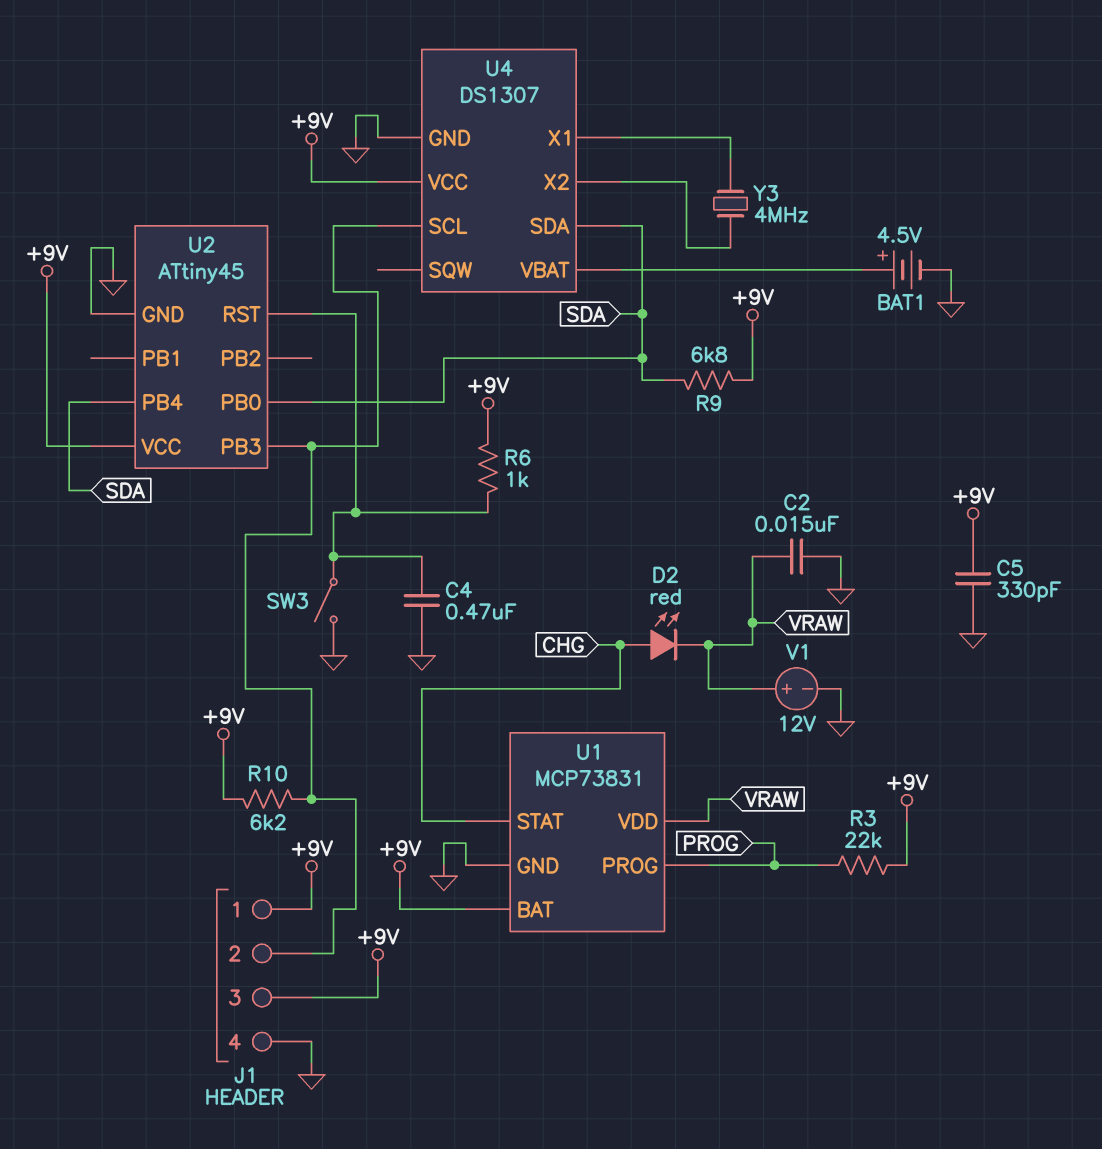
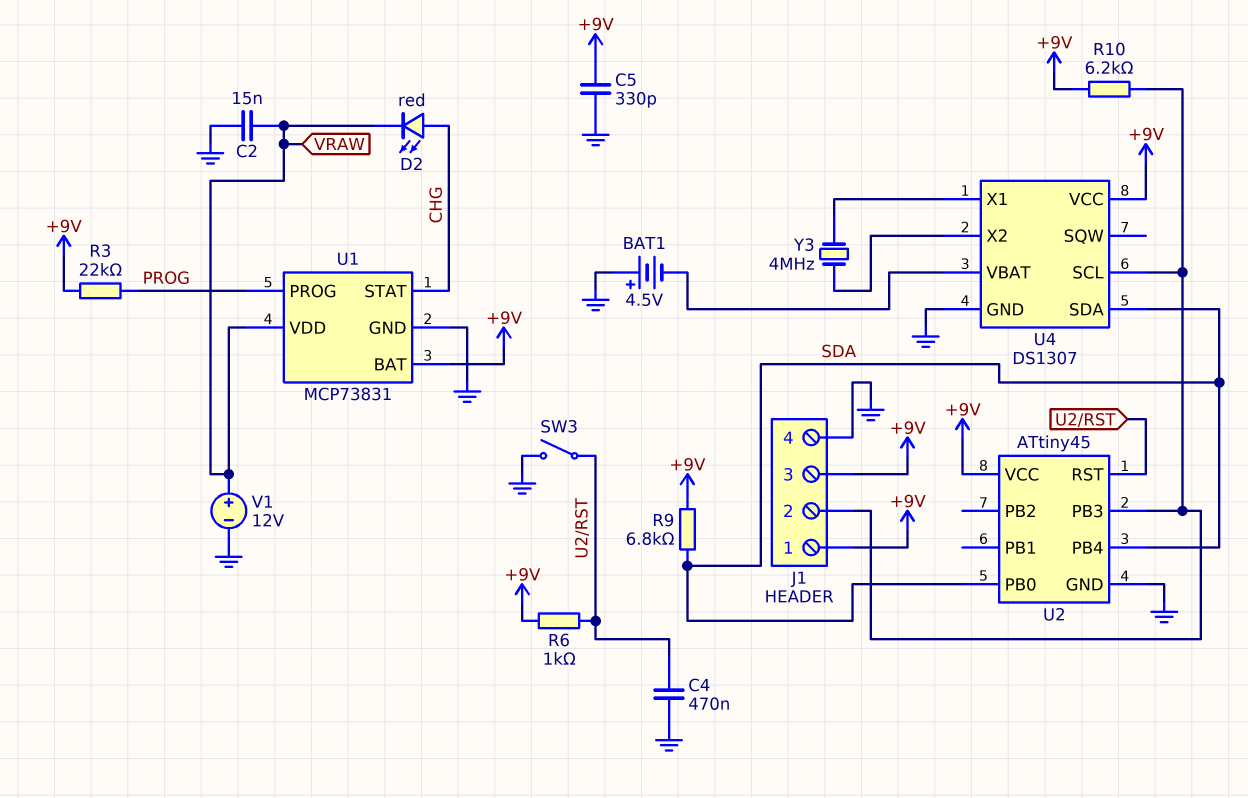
BAT1: 4.5V (plus U4/VBAT, minus GND) -> 4.5V (plus GND, minus U4/VBAT)

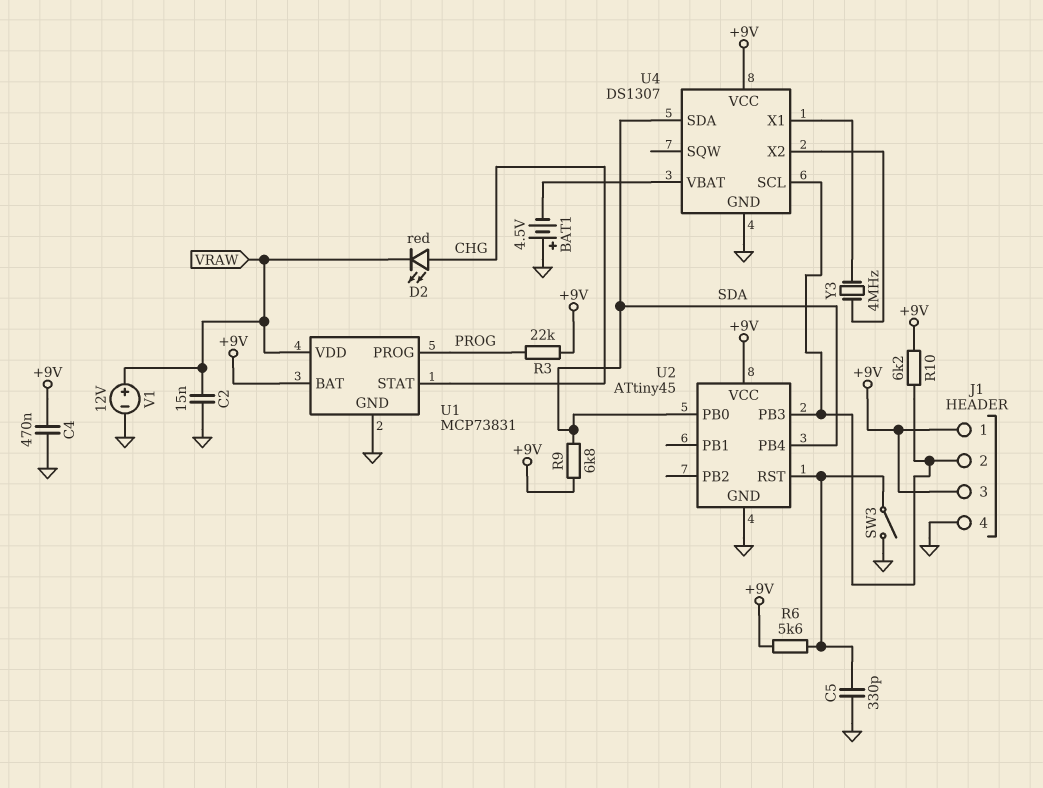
C4: 470nF (GND, U2/RST) -> 470nF (+9V, GND)
C5: 330pF (+9V, GND) -> 330pF (GND, U2/RST)
R6: 1k (+9V, U2/RST) -> 5.6k (+9V, U2/RST)

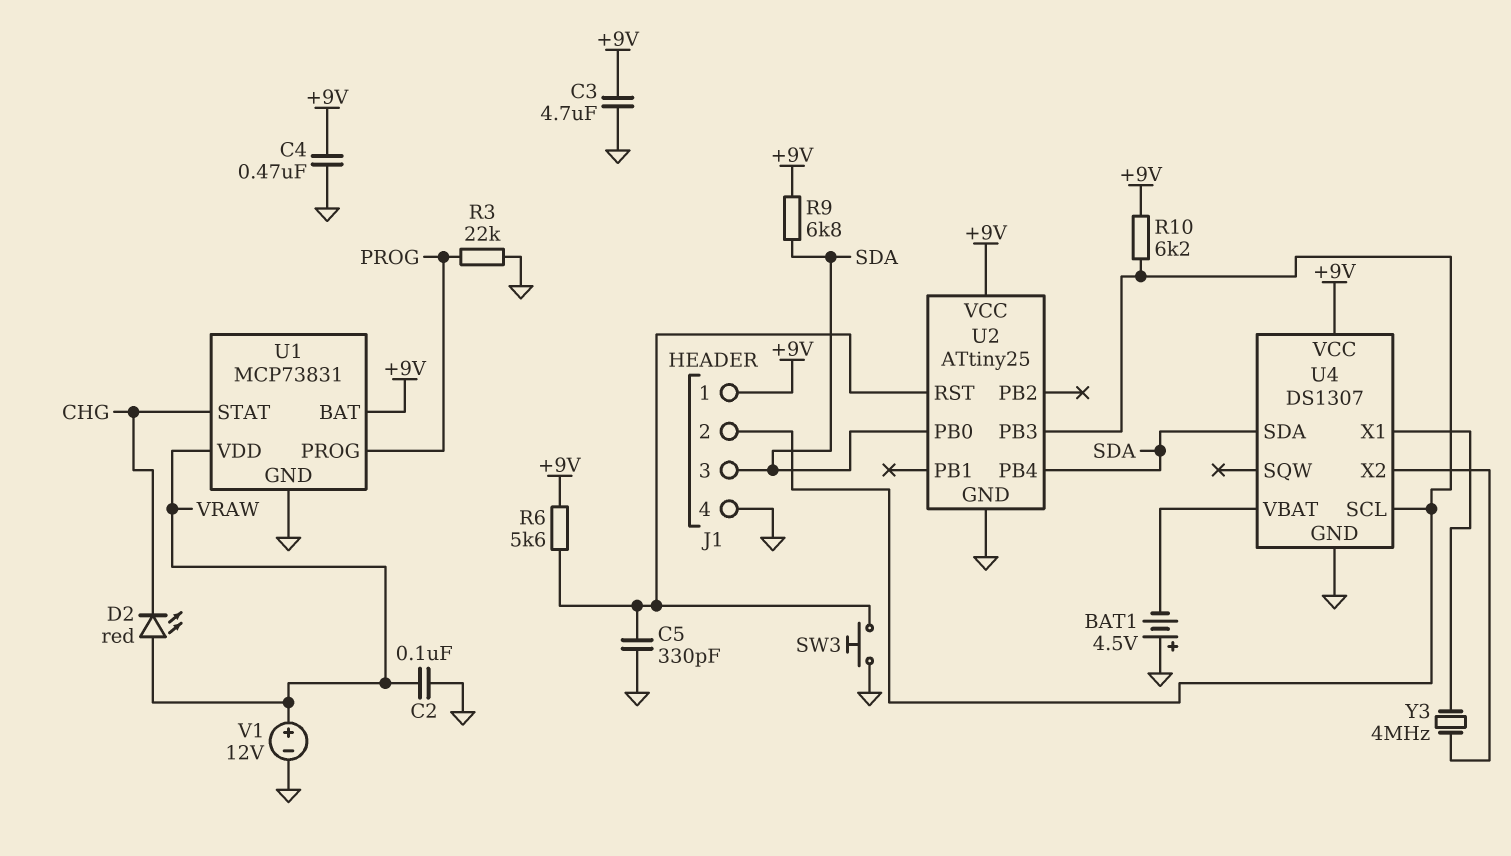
C2: 15nF (GND, VRAW) -> 100nF (GND, VRAW)
C3: none -> 4.7uF (+9V, GND)
D2: LED red (A CHG, K VRAW) -> LED red (A VRAW, K CHG)
J1 pin 3: +9V -> SDA
R3: 22k (+9V, PROG) -> 22k (GND, PROG)
SW3: switch (GND, U2/RST) -> button (GND, U2/RST)
U2: ATtiny45 -> ATtiny25

